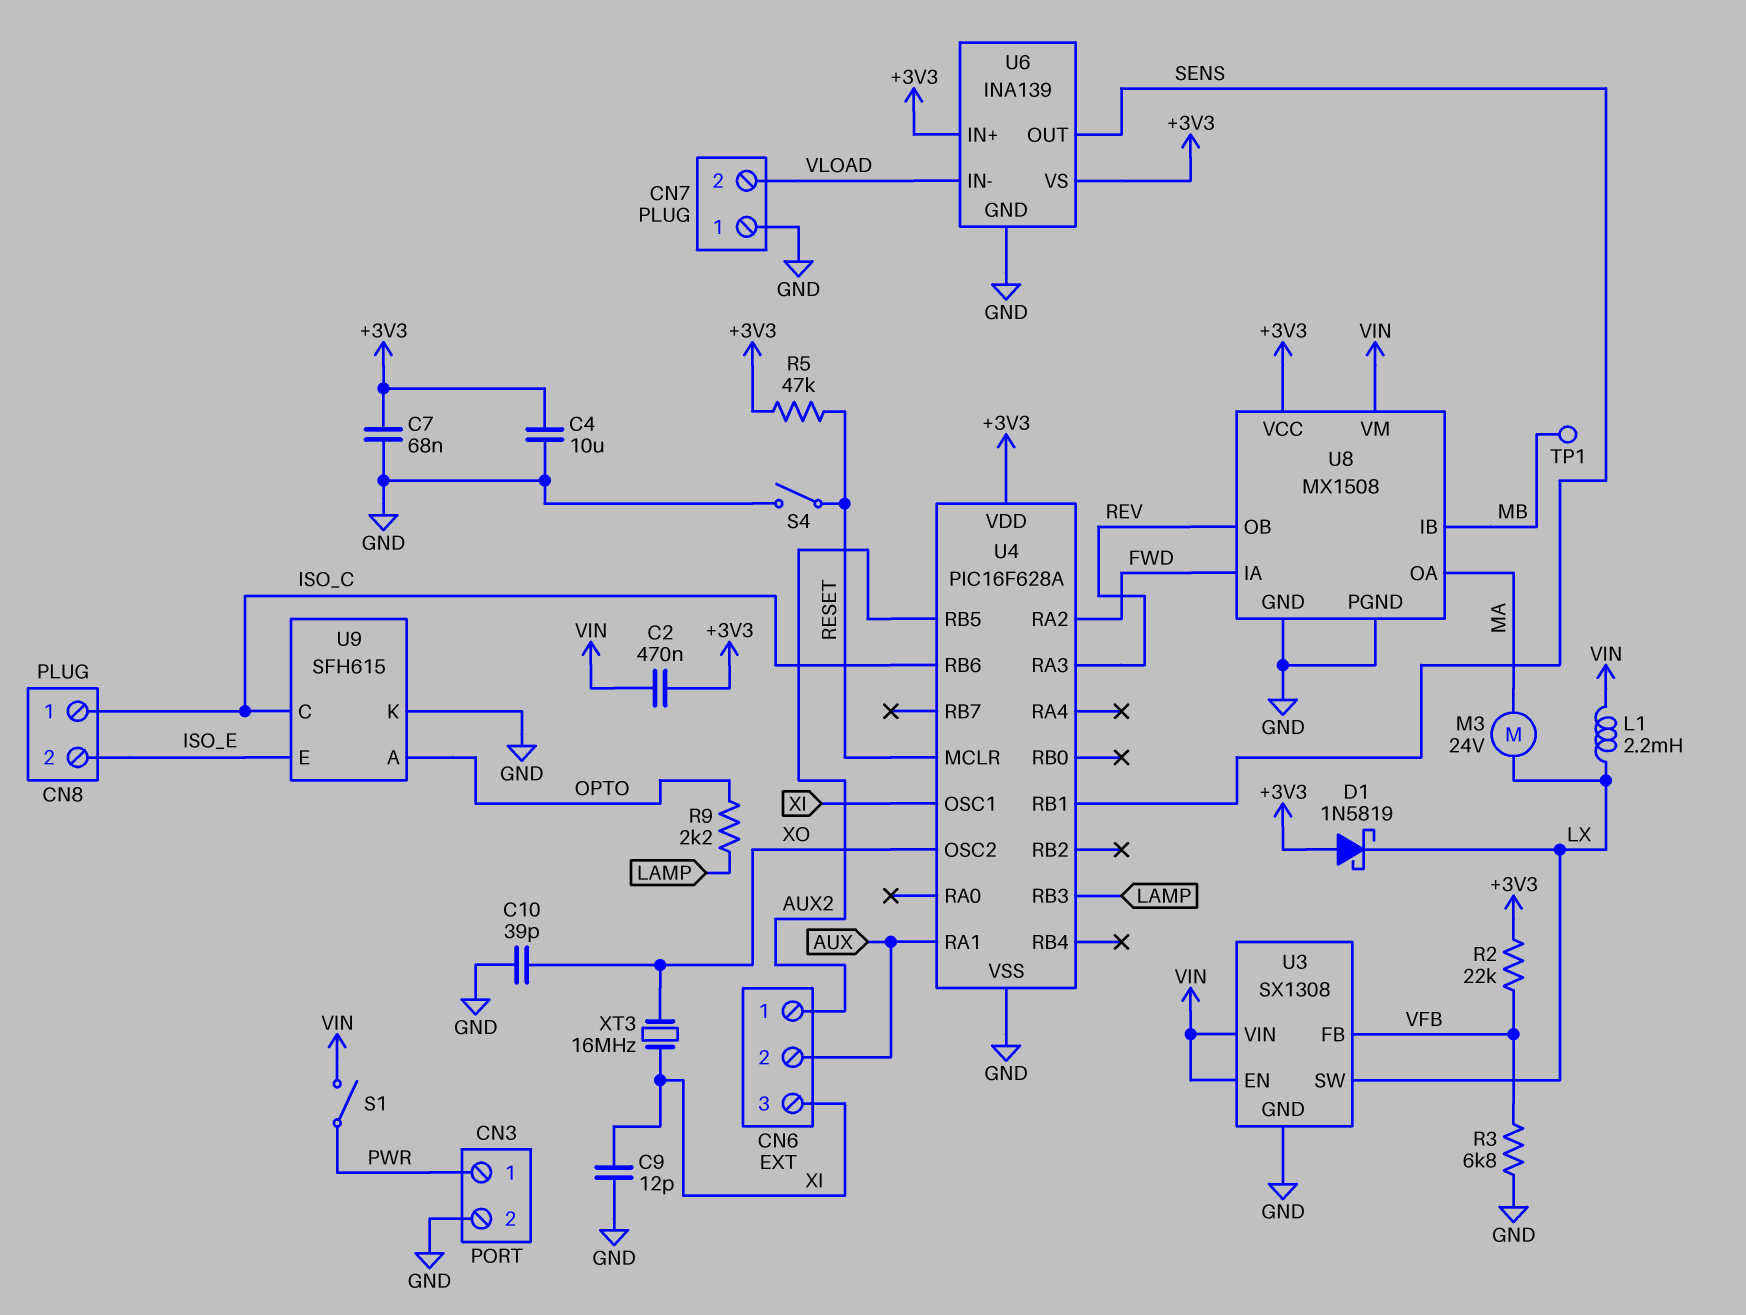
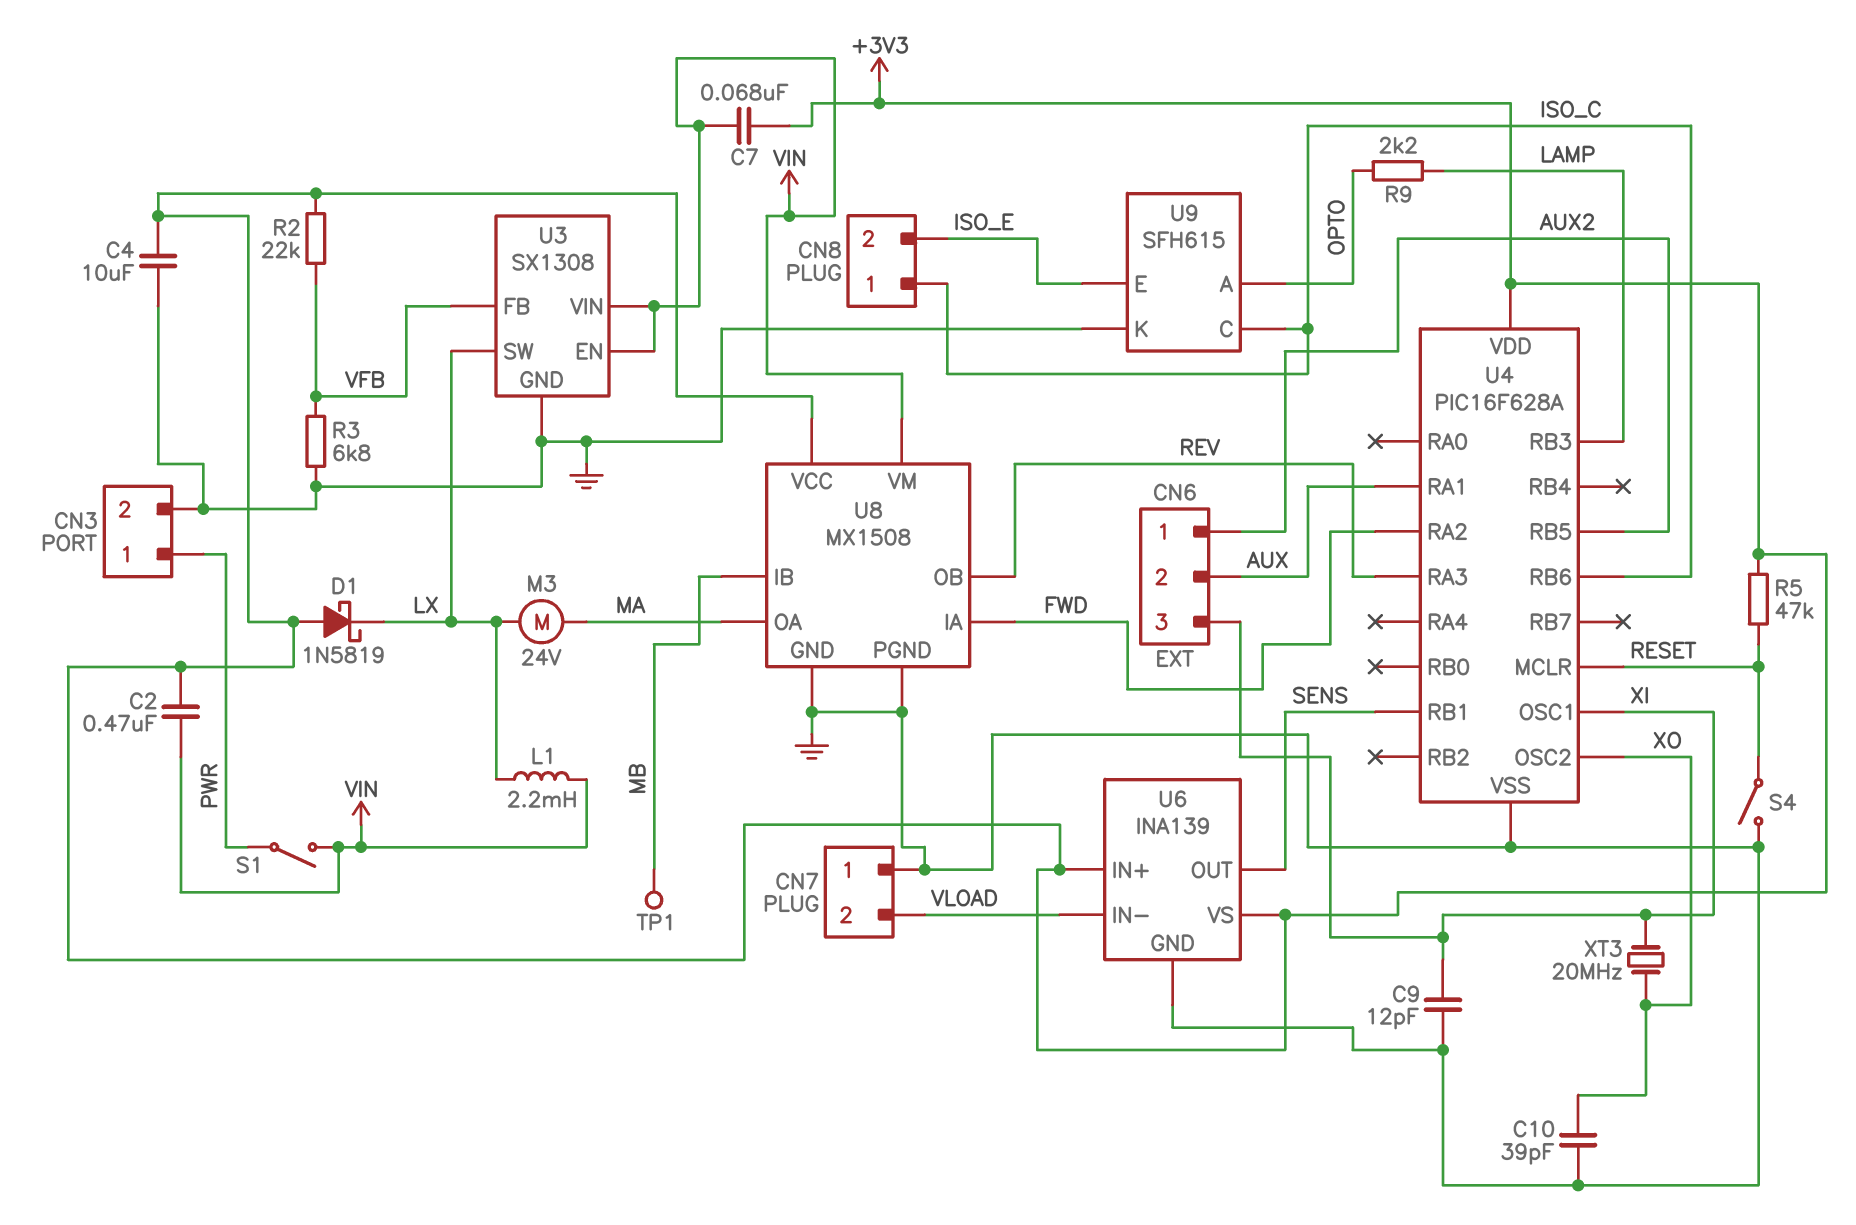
C7: 68nF (+3V3, GND) -> 68nF (+3V3, VIN)
XT3: 16MHz (XI, XO) -> 20MHz (XI, XO)

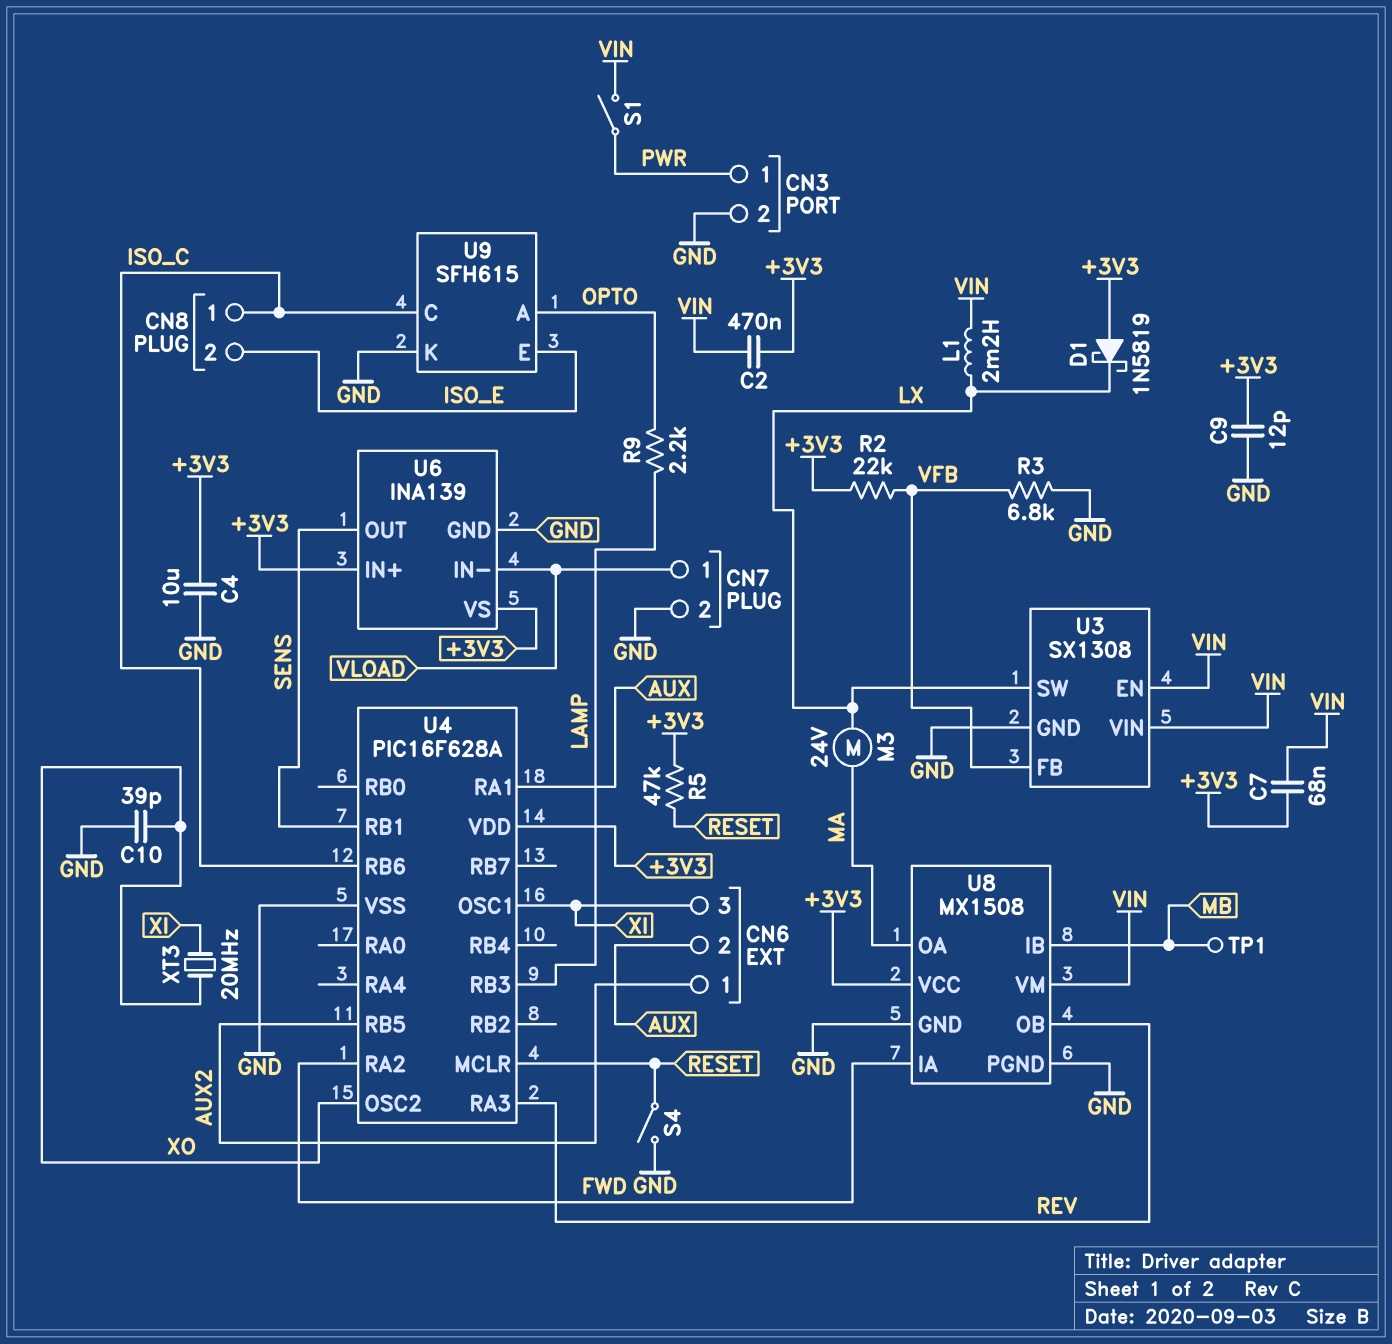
C9: 12pF (GND, XI) -> 12pF (+3V3, GND)
CN7 pin 1: GND -> VLOAD
CN7 pin 2: VLOAD -> GND

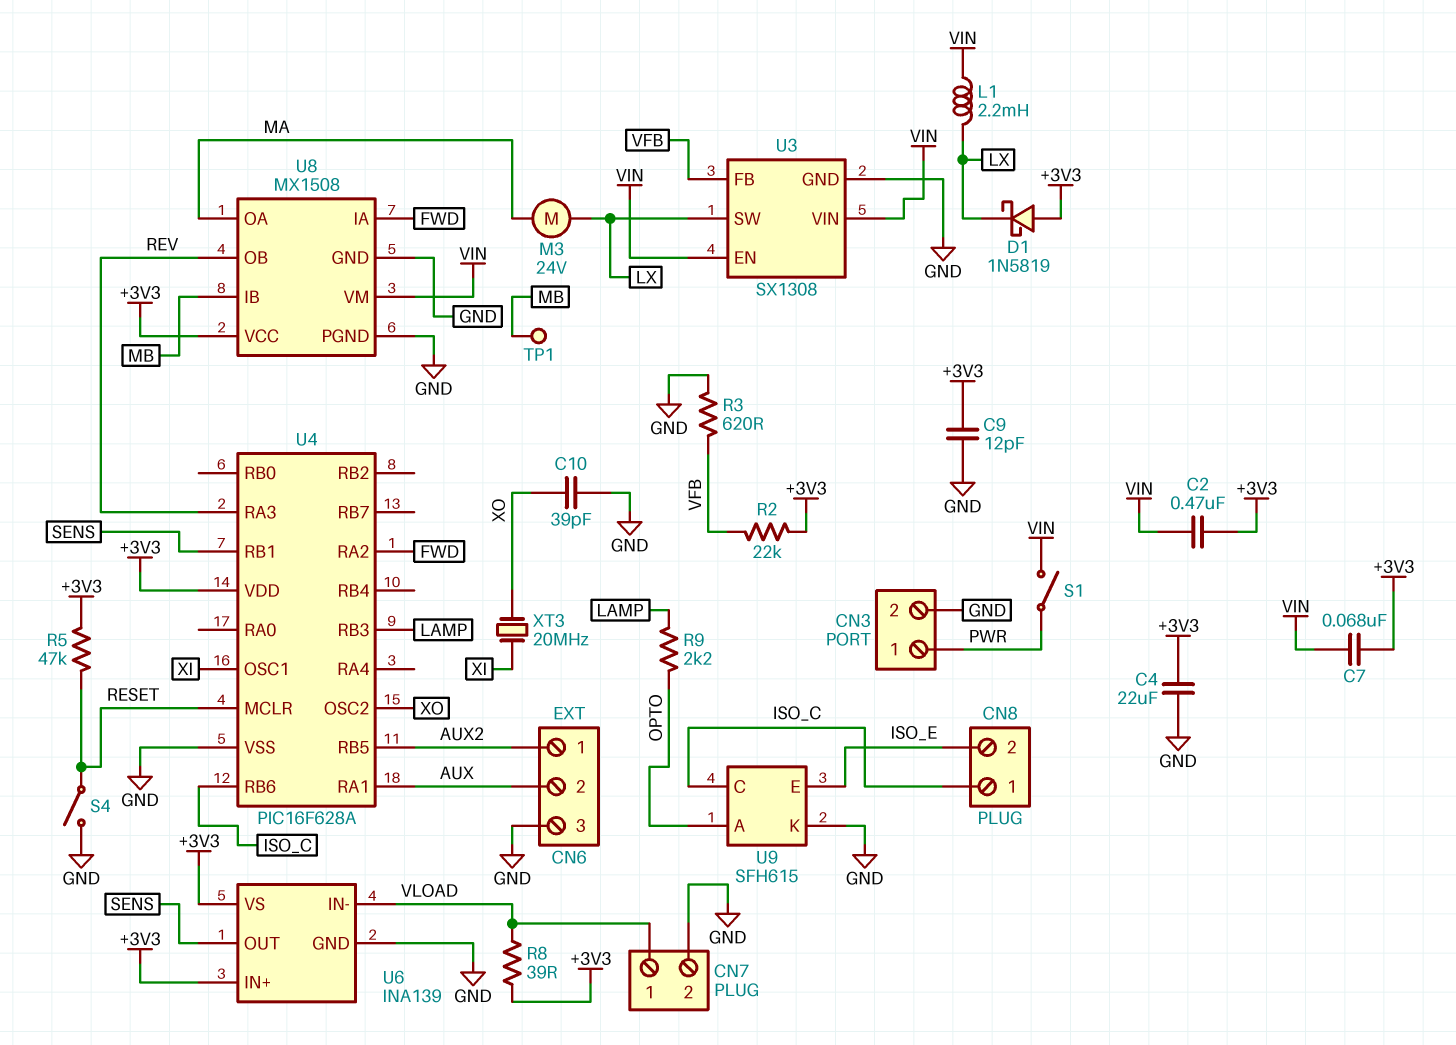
C4: 10uF (+3V3, GND) -> 22uF (+3V3, GND)
CN6 pin 3: XI -> GND
R3: 6.8k (GND, VFB) -> 620 (GND, VFB)
R8: none -> 39 (+3V3, VLOAD)

